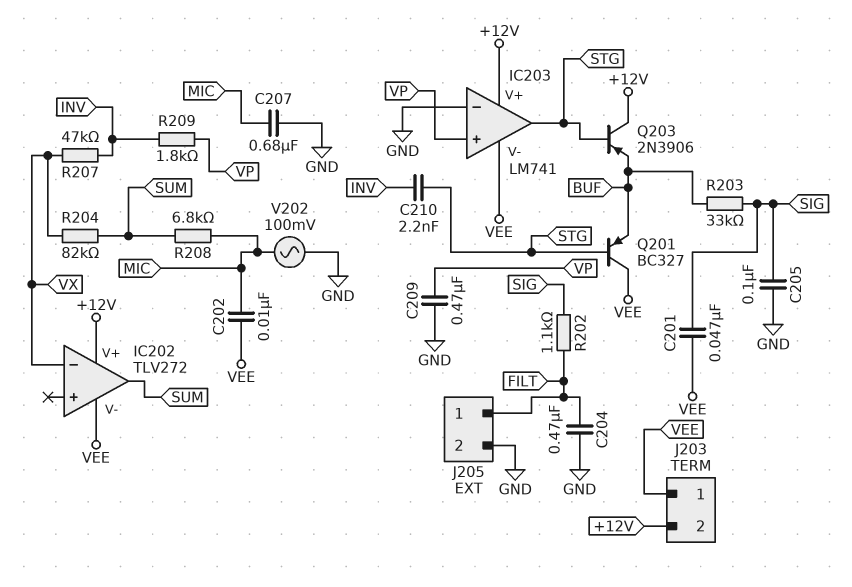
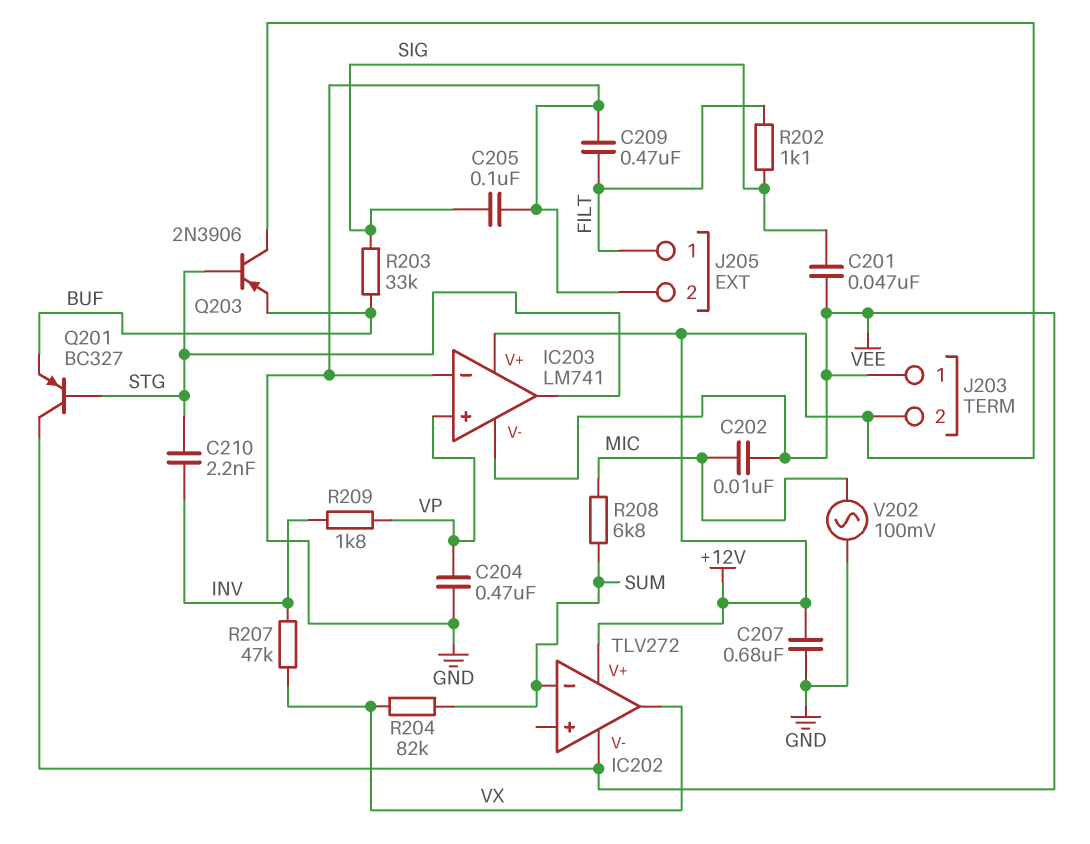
C204: 470nF (FILT, GND) -> 470nF (GND, VP)
C207: 680nF (GND, MIC) -> 680nF (+12V, GND)
C209: 470nF (GND, VP) -> 470nF (FILT, GND)
IC202 pin in-: VX -> SUM
IC202 pin out: SUM -> VX

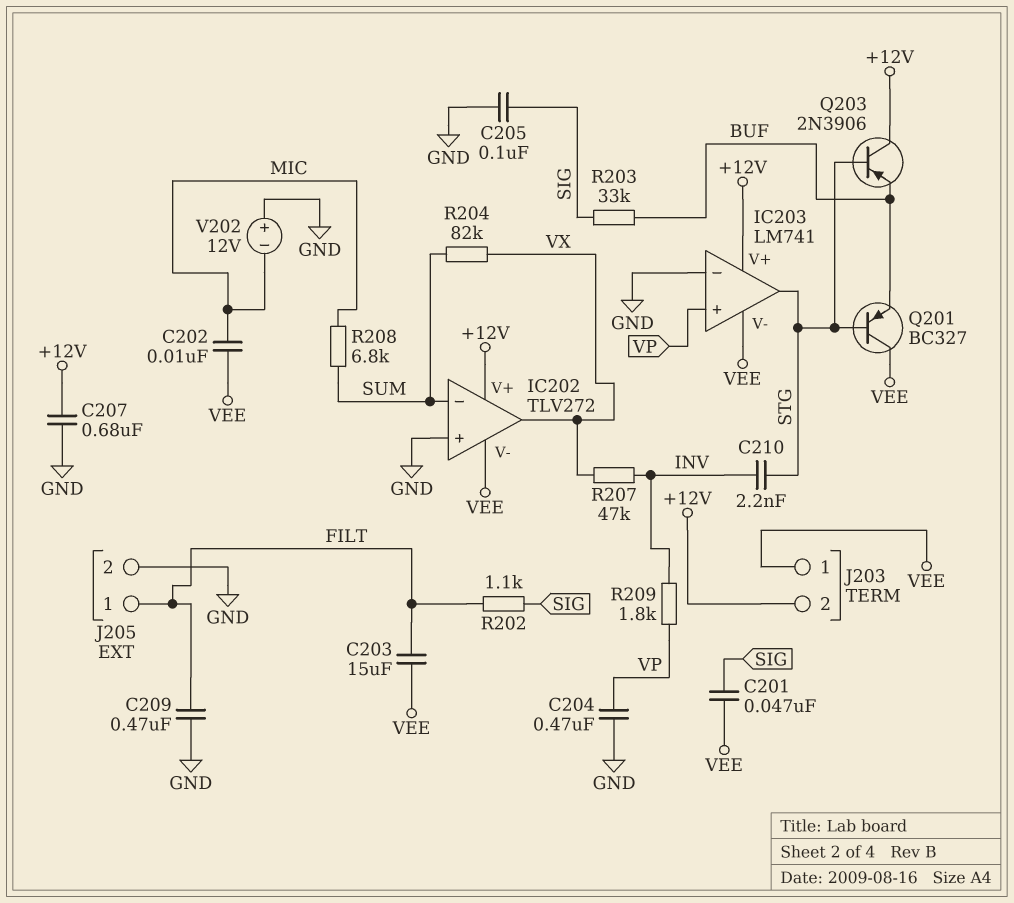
C203: none -> 15uF (FILT, VEE)
IC202 pin in+: none -> GND
V202: AC 100mV (GND, MIC) -> 12V (plus GND, minus MIC)

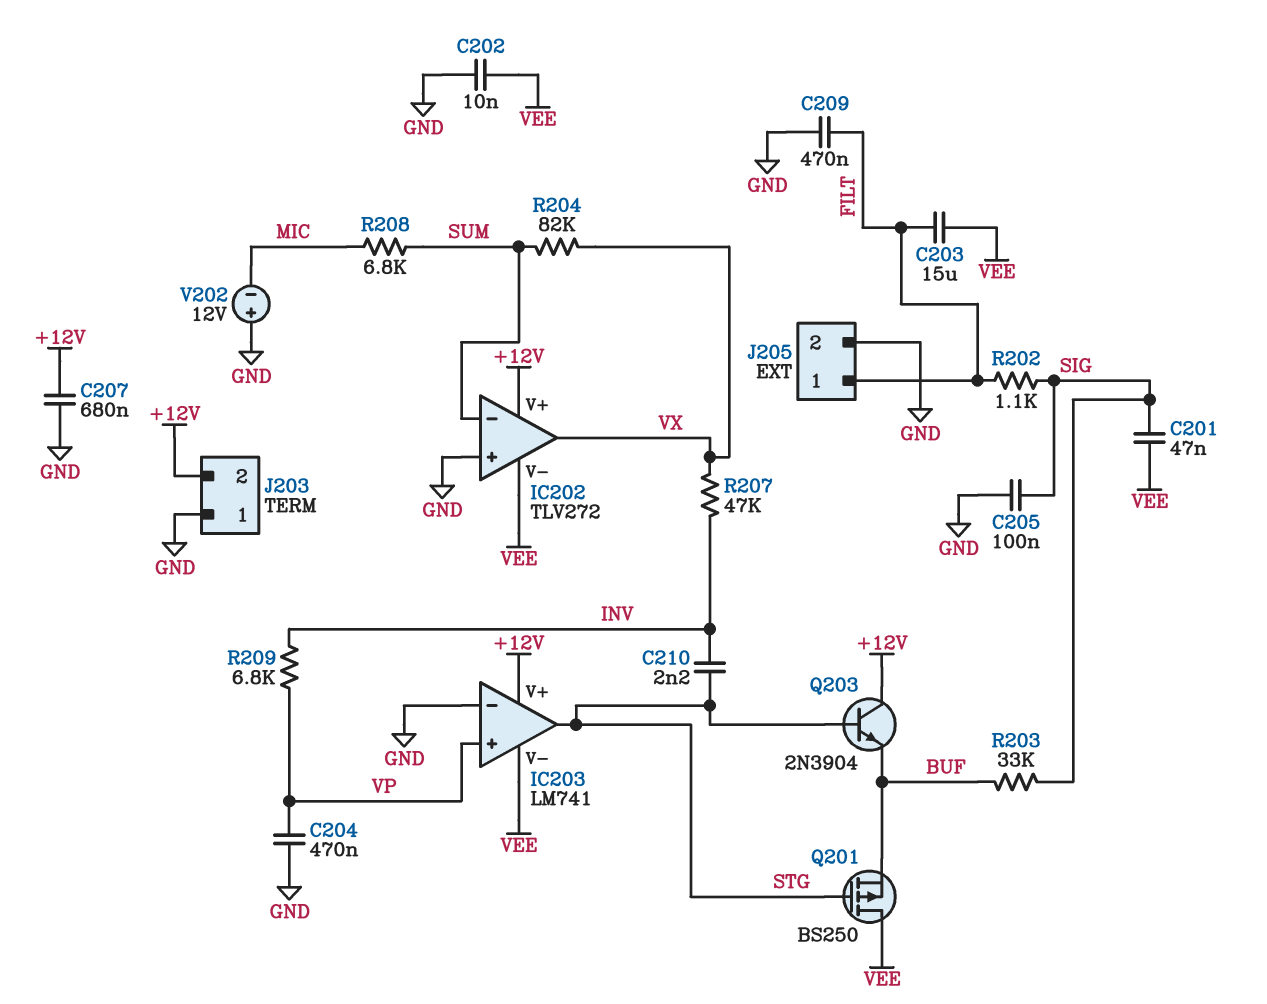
C202: 10nF (MIC, VEE) -> 10nF (GND, VEE)
J203 pin 1: VEE -> GND
Q201: PNP BC327 (B STG, C VEE, E BUF) -> PMOS BS250 (G STG, D VEE, S BUF)
Q203: PNP 2N3906 (B STG, C +12V, E BUF) -> NPN 2N3904 (B STG, C +12V, E BUF)
R209: 1.8k (INV, VP) -> 6.8k (INV, VP)

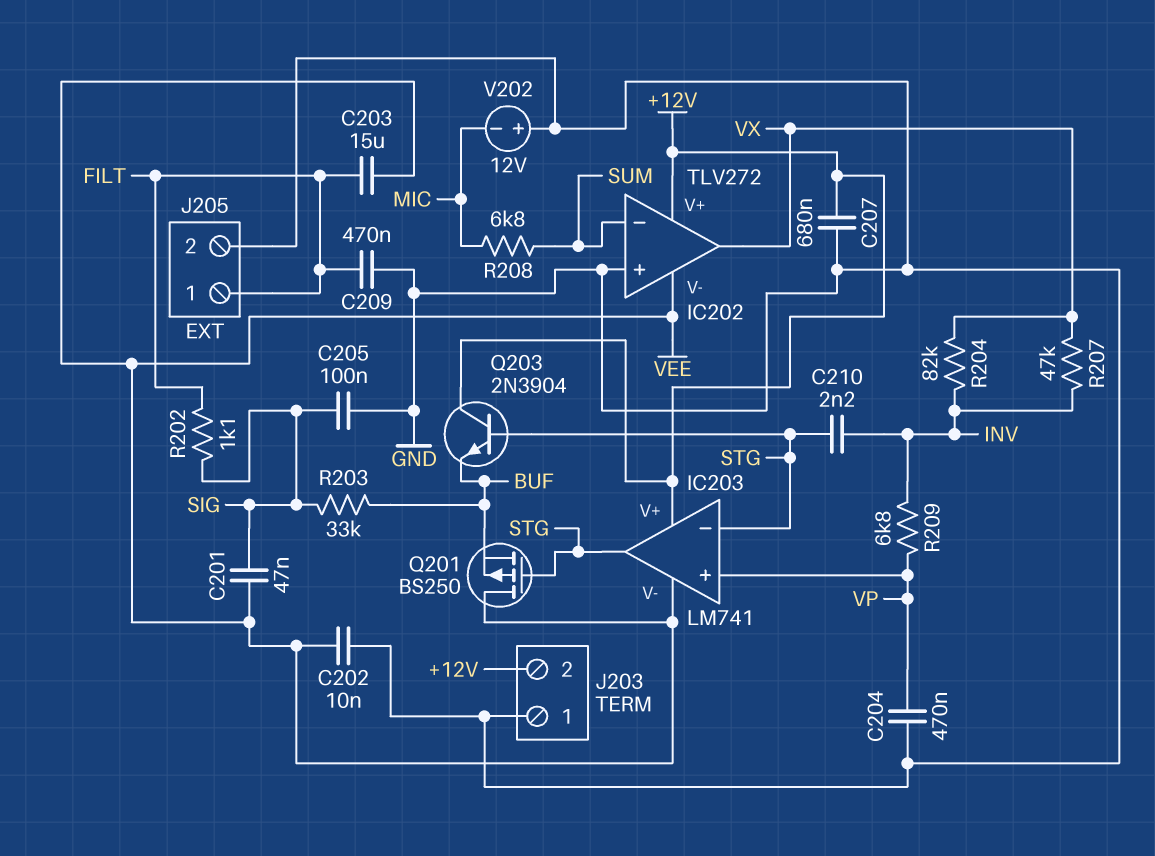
IC203 pin in-: GND -> STG
R204: 82k (SUM, VX) -> 82k (INV, VX)

